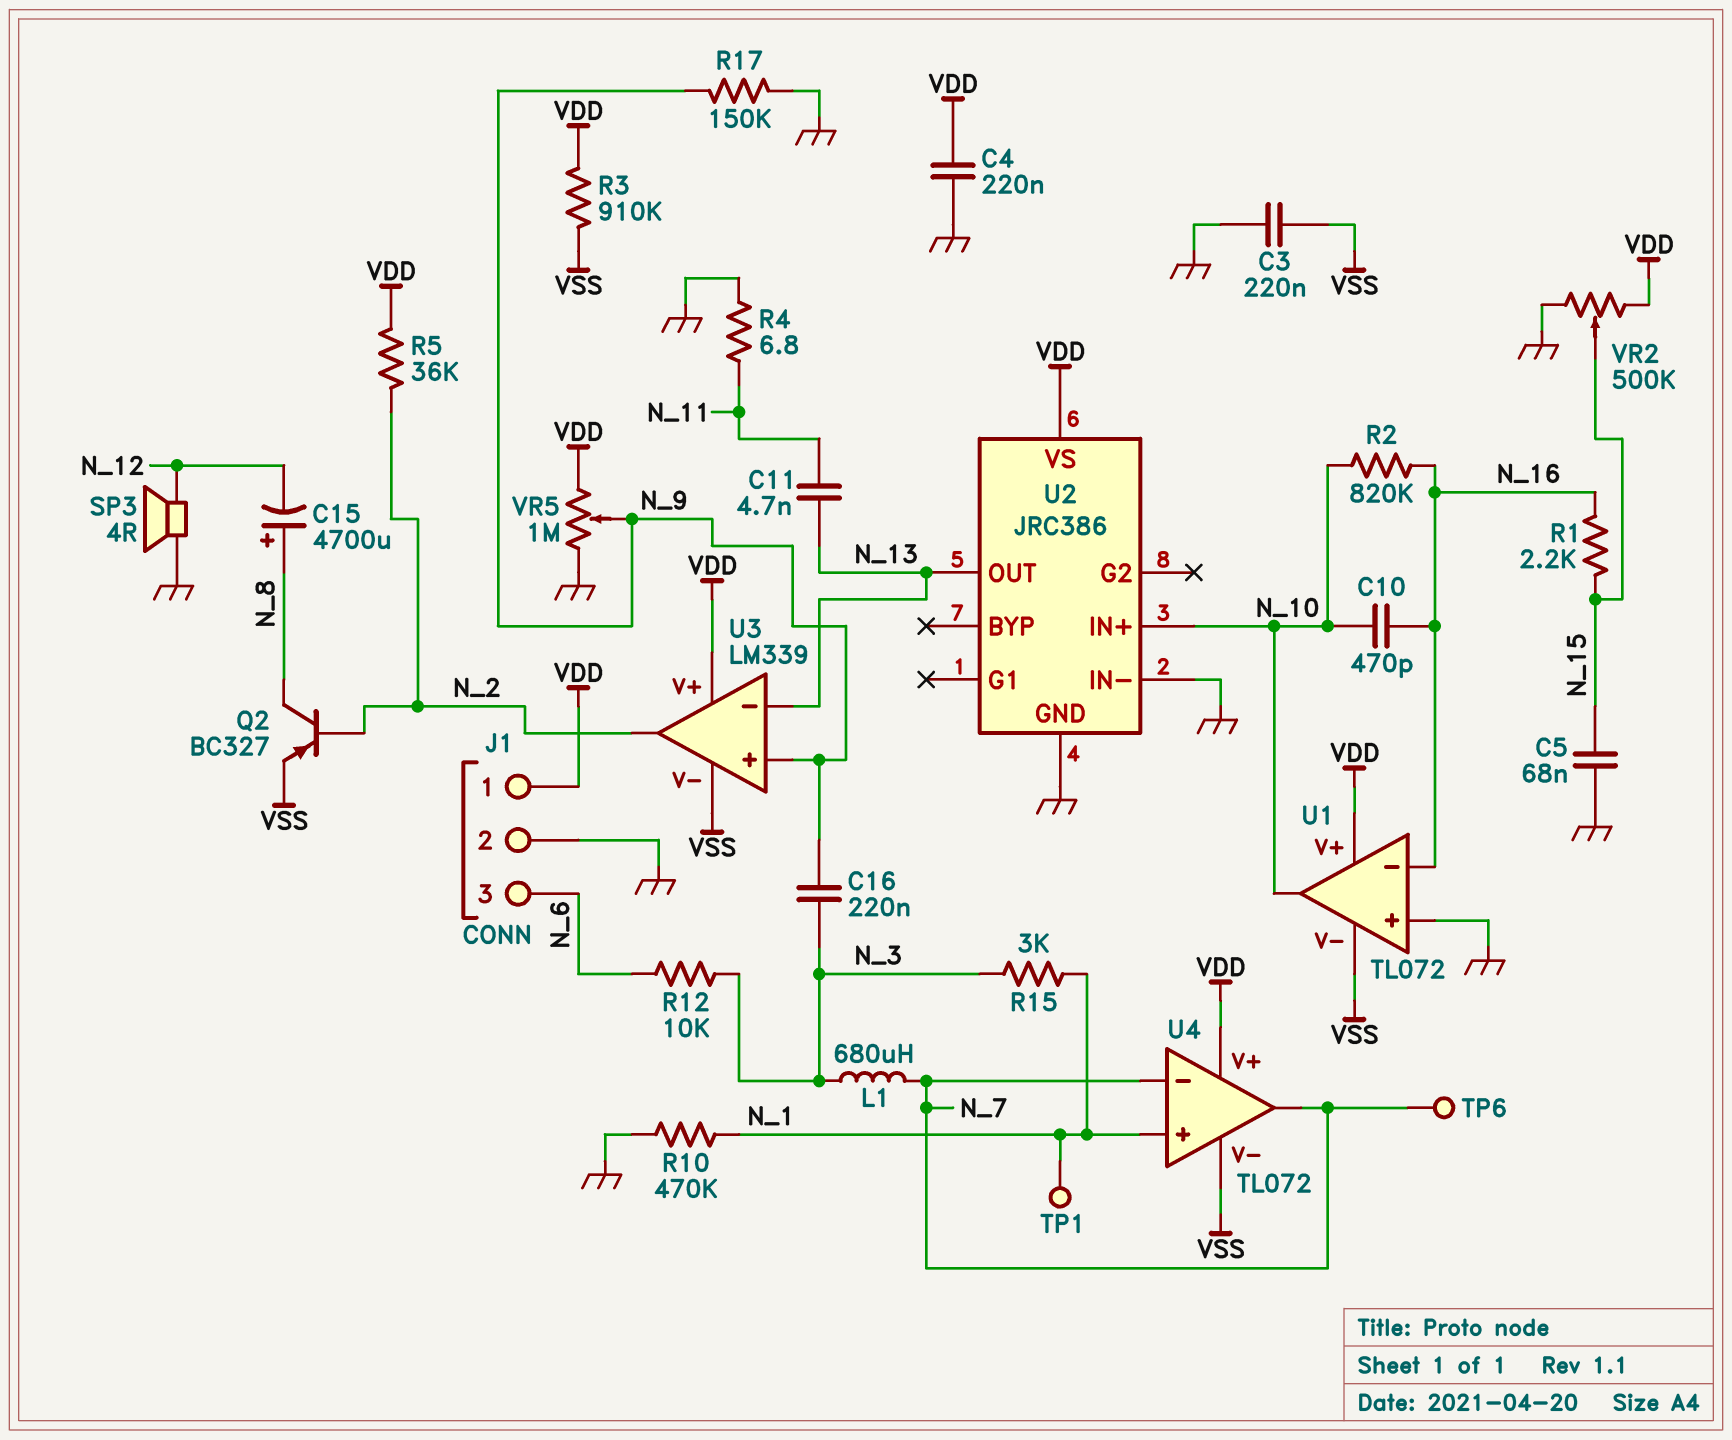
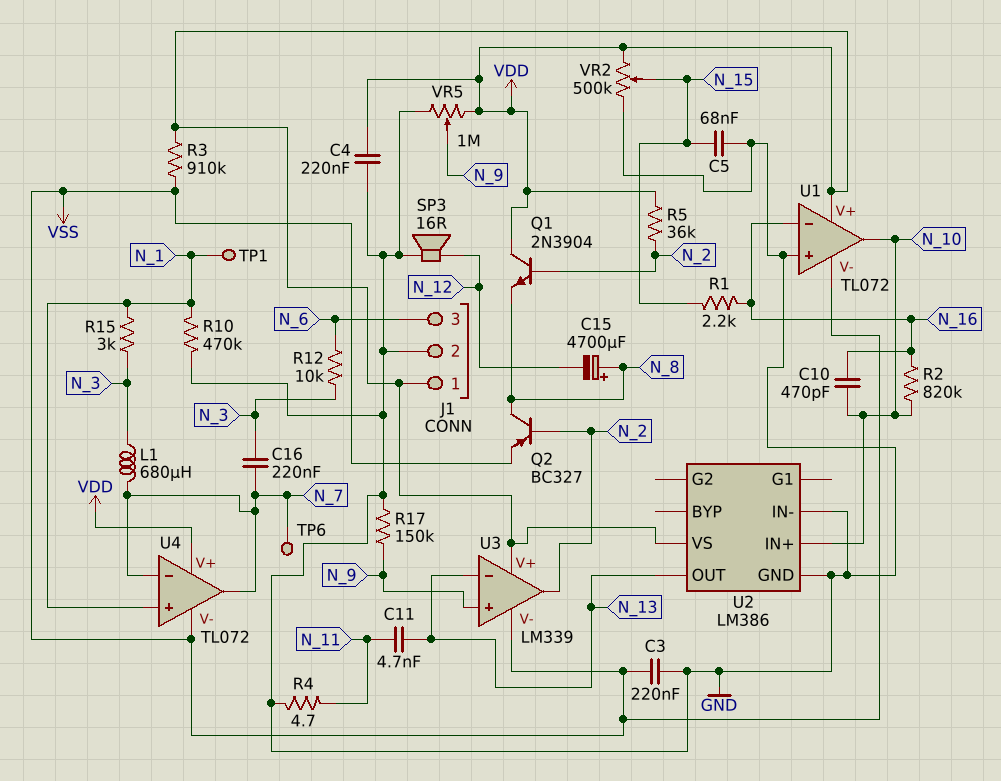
C16: 220nF (N_3, N_9) -> 220nF (N_3, N_7)
Q1: none -> NPN 2N3904 (B N_2, C VDD, E N_8)
R4: 6.8 (GND, N_11) -> 4.7 (GND, N_11)
SP3: speaker 4R (GND, N_12) -> speaker 16R (GND, N_12)
U2: JRC386 -> LM386

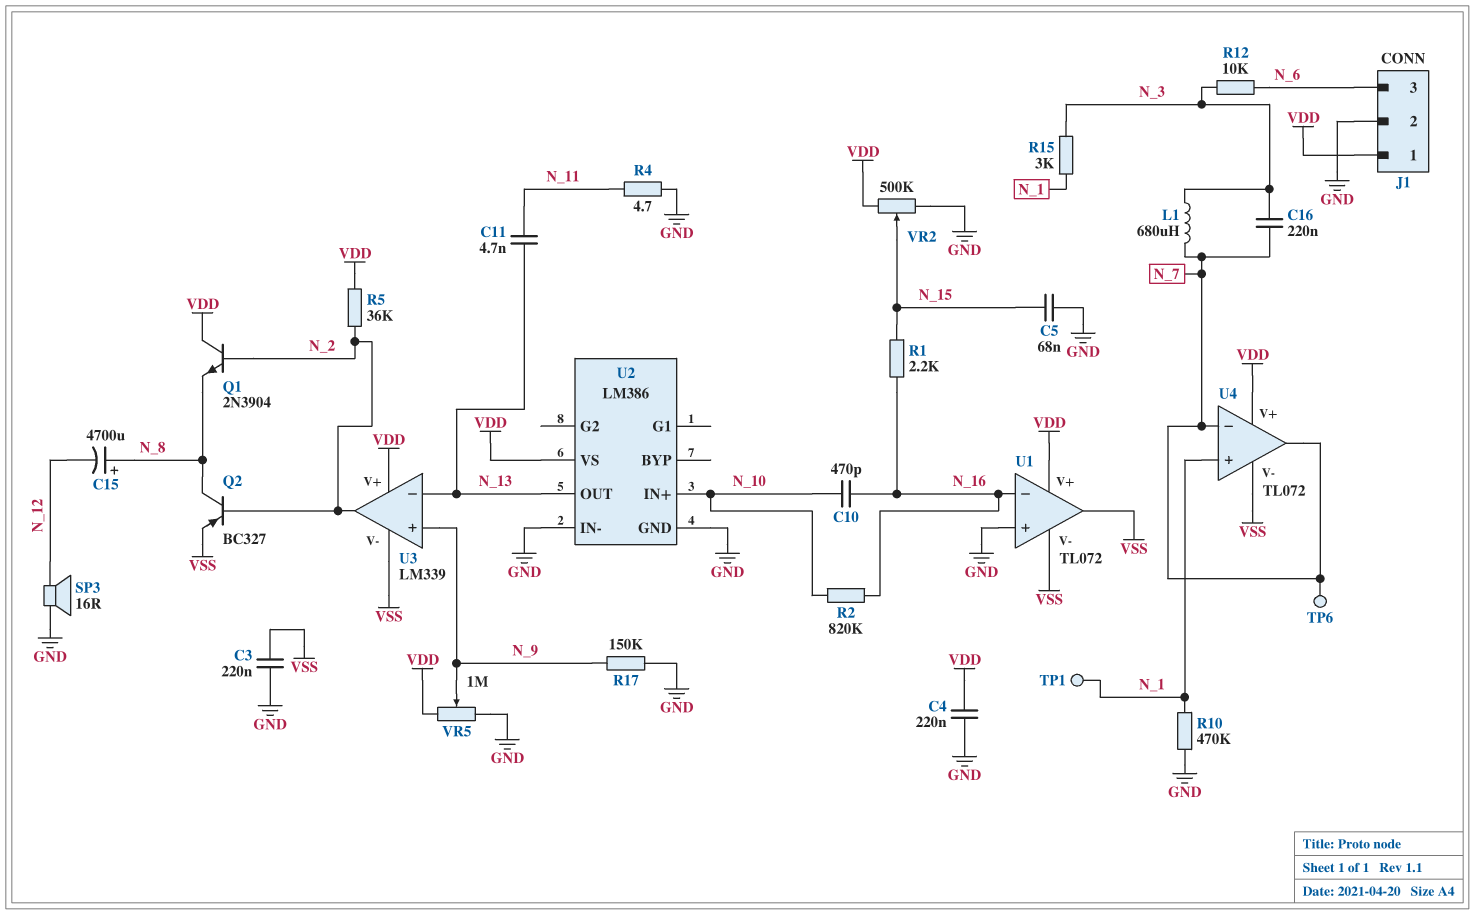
R3: 910k (VDD, VSS) -> none
U1 pin out: N_10 -> VSS

